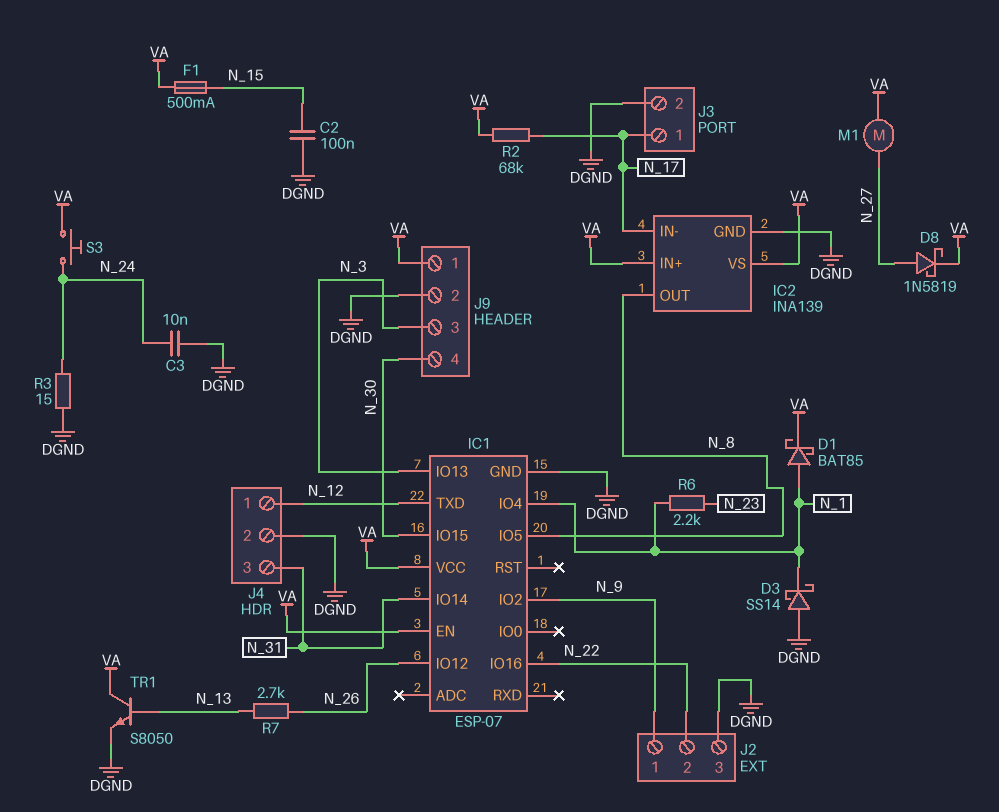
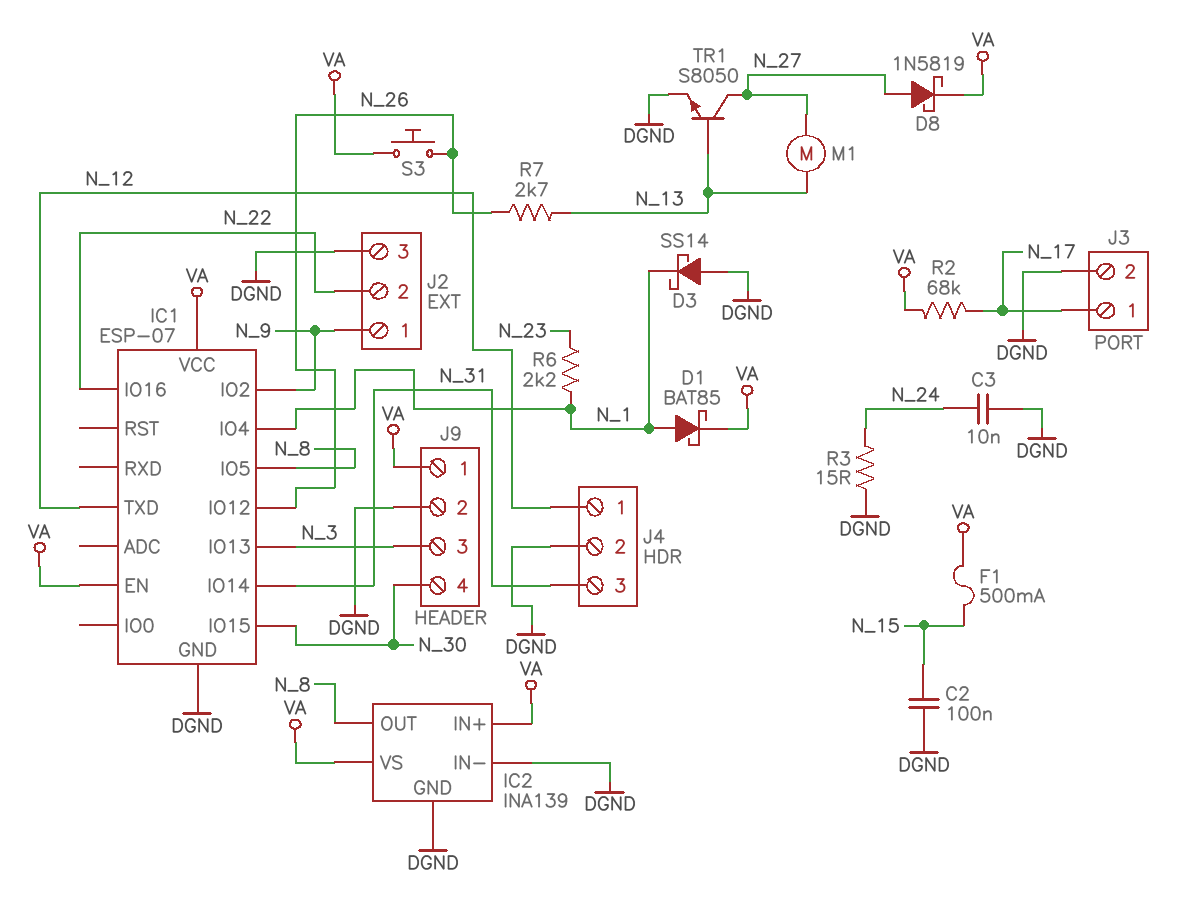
IC2 pin IN-: N_17 -> DGND
M1: motor (N_27, VA) -> motor (N_13, N_27)
S3: button (N_24, VA) -> button (N_26, VA)
TR1: NPN S8050 (B N_13, C VA, E DGND) -> NPN S8050 (B N_13, C N_27, E DGND)

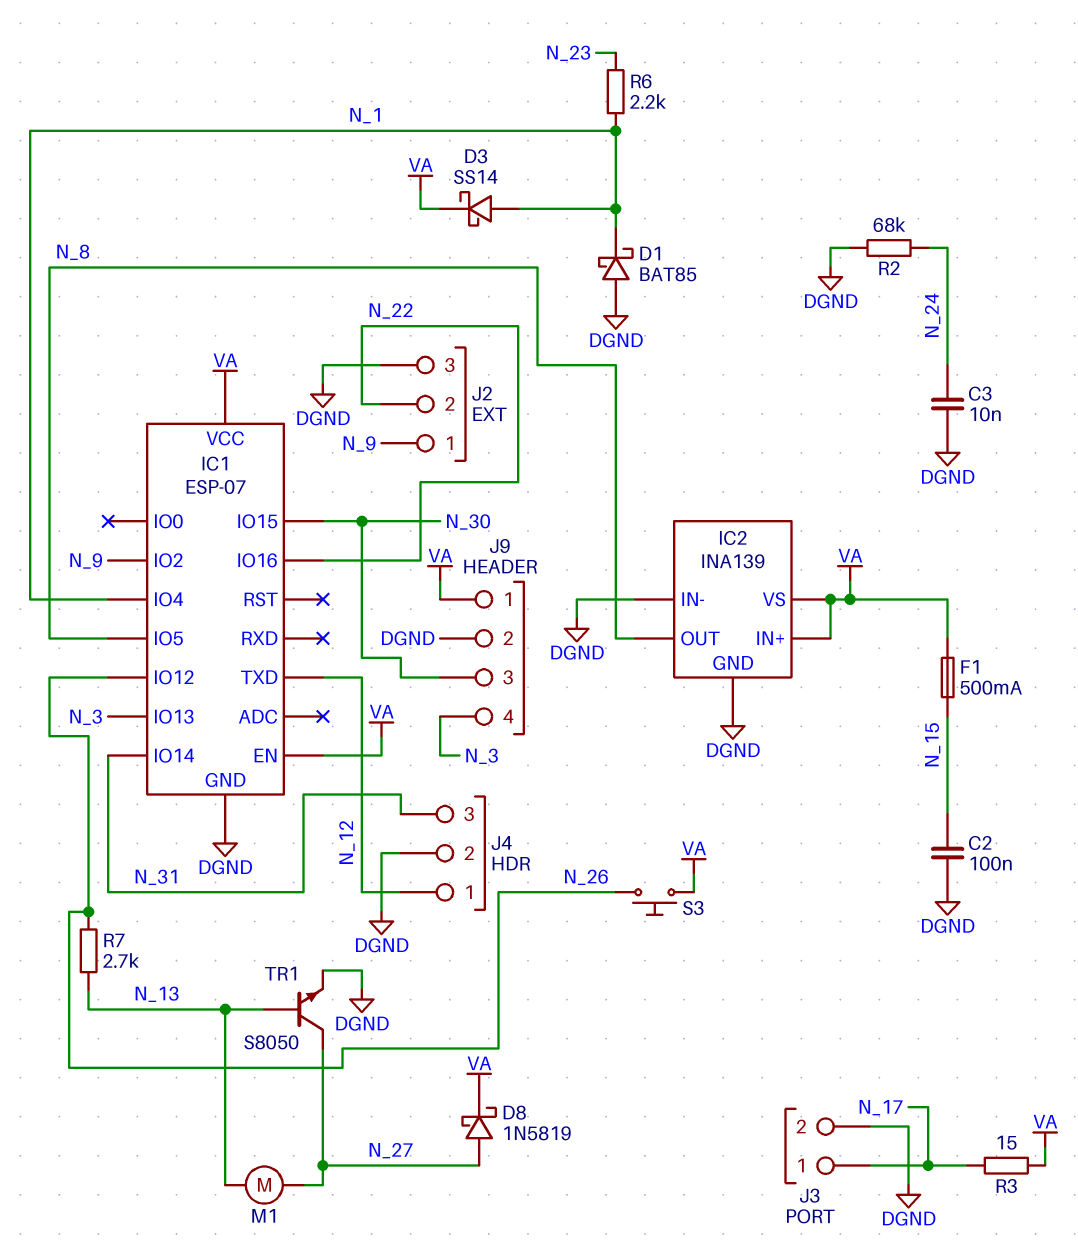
D1: schottky BAT85 (A N_1, K VA) -> schottky BAT85 (A DGND, K N_1)
D3: schottky SS14 (A DGND, K N_1) -> schottky SS14 (A N_1, K VA)
J9 pin 3: N_3 -> N_30
J9 pin 4: N_30 -> N_3
R2: 68k (N_17, VA) -> 68k (DGND, N_24)
R3: 15 (DGND, N_24) -> 15 (N_17, VA)

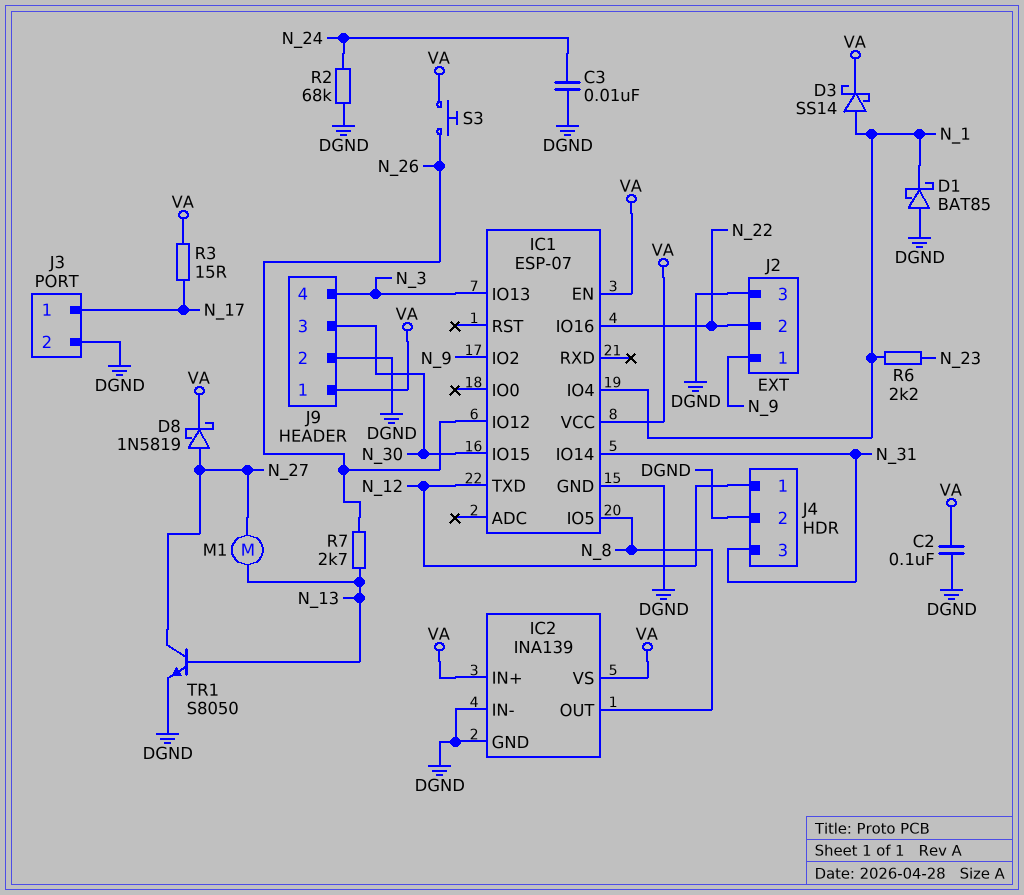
C2: 100nF (DGND, N_15) -> 100nF (DGND, VA)
F1: 500mA (N_15, VA) -> none

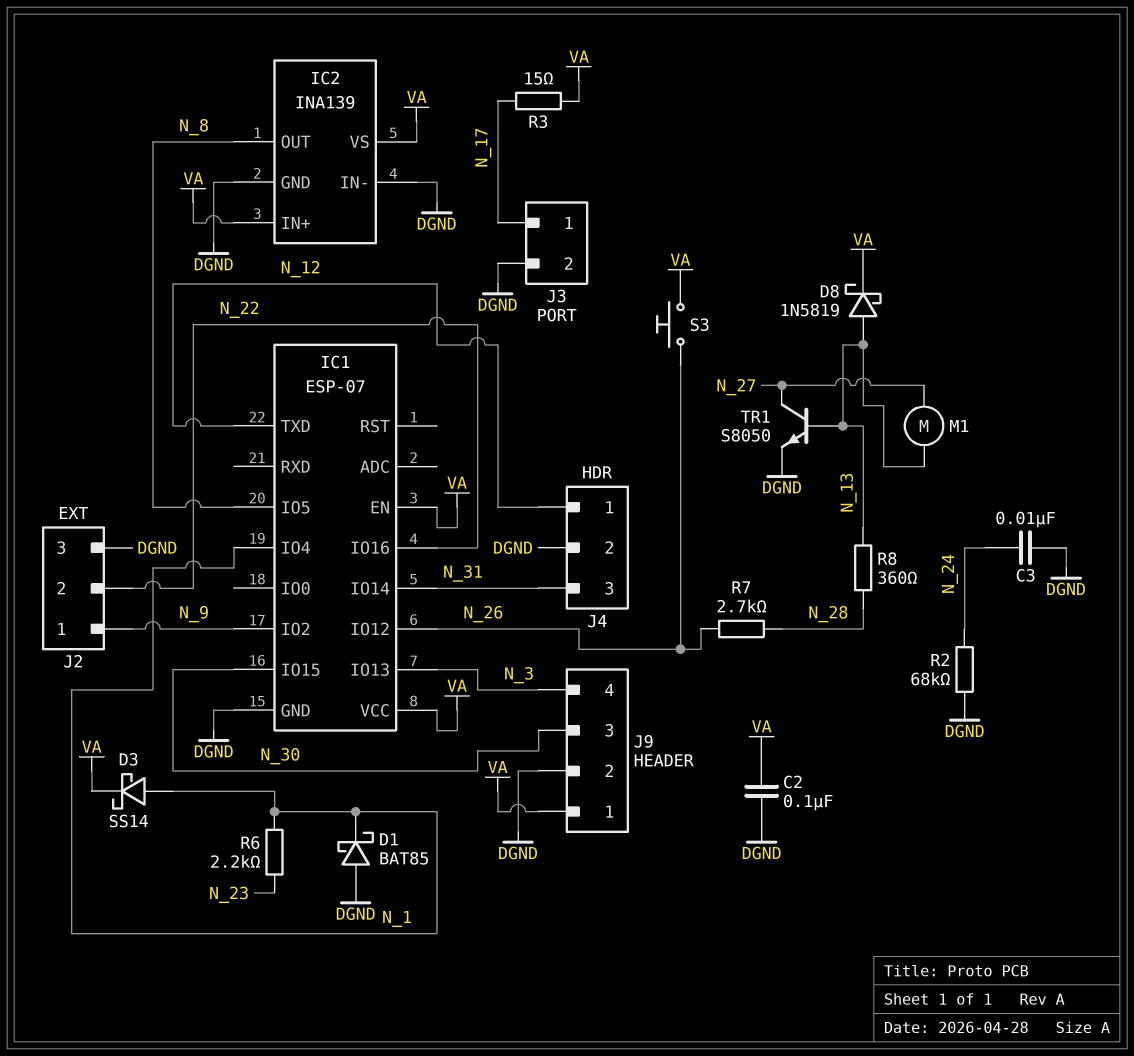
D8: schottky 1N5819 (A N_27, K VA) -> schottky 1N5819 (A N_13, K VA)
R7: 2.7k (N_13, N_26) -> 2.7k (N_26, N_28)
R8: none -> 360 (N_13, N_28)

